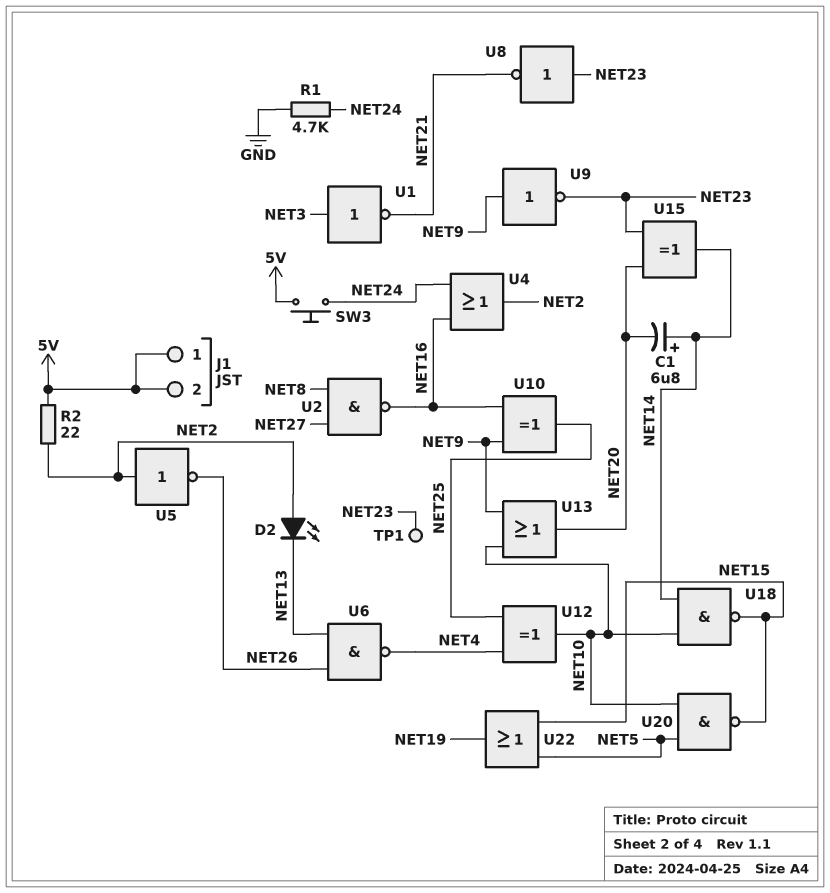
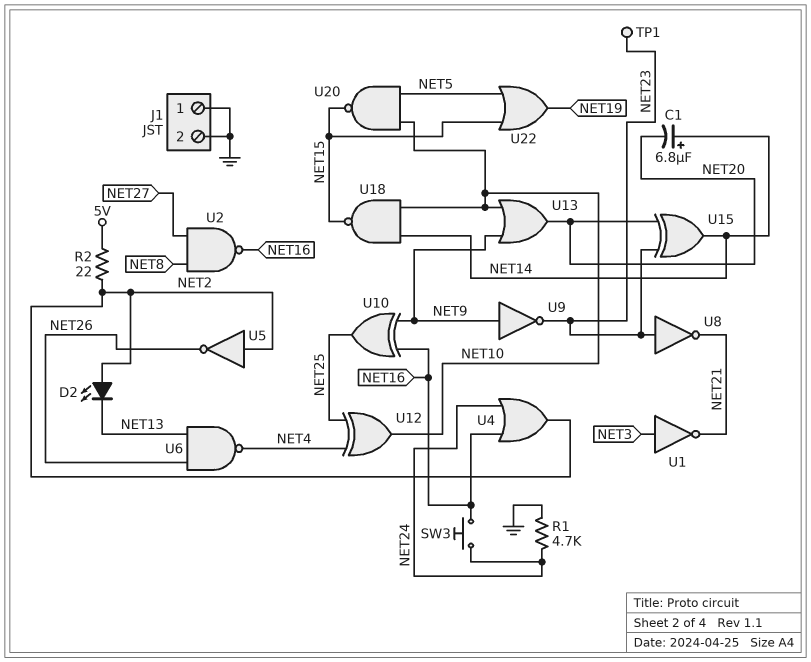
J1 pin 1: 5V -> GND
J1 pin 2: 5V -> GND
SW3: button (5V, NET24) -> button (NET16, NET24)

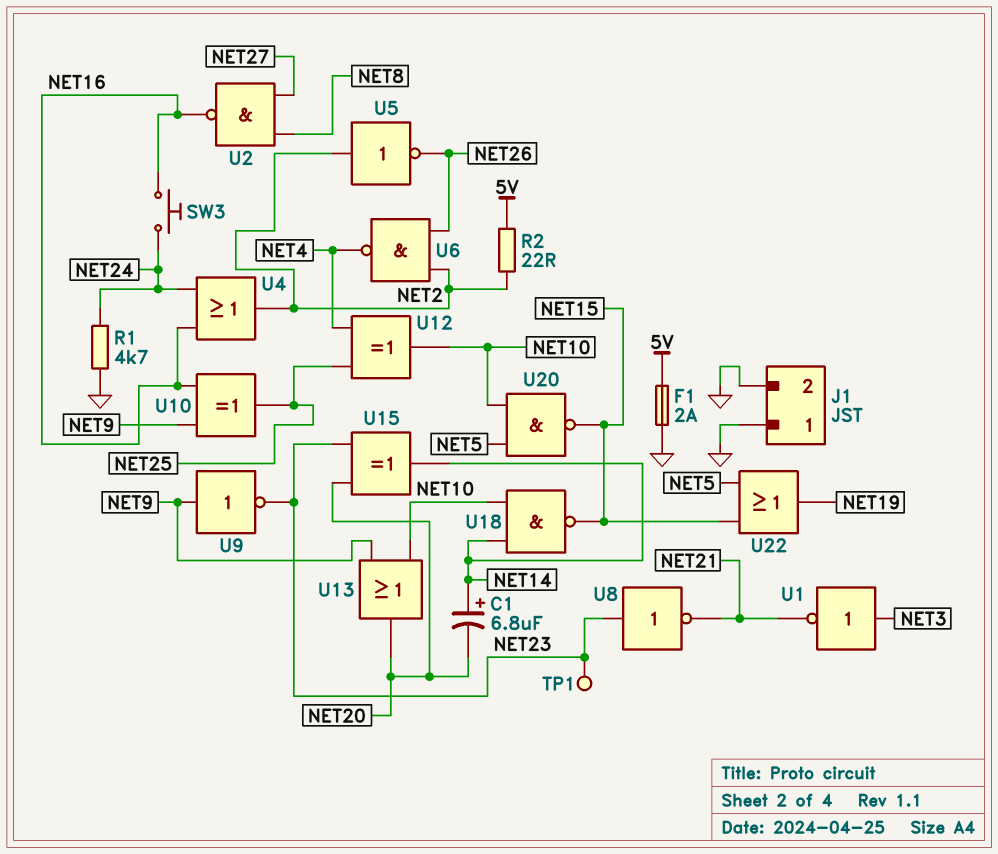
D2: LED (A NET2, K NET13) -> none
F1: none -> 2A (5V, GND)
U6: NAND (in NET13, in NET26, out NET4) -> NAND (in NET2, in NET26, out NET4)

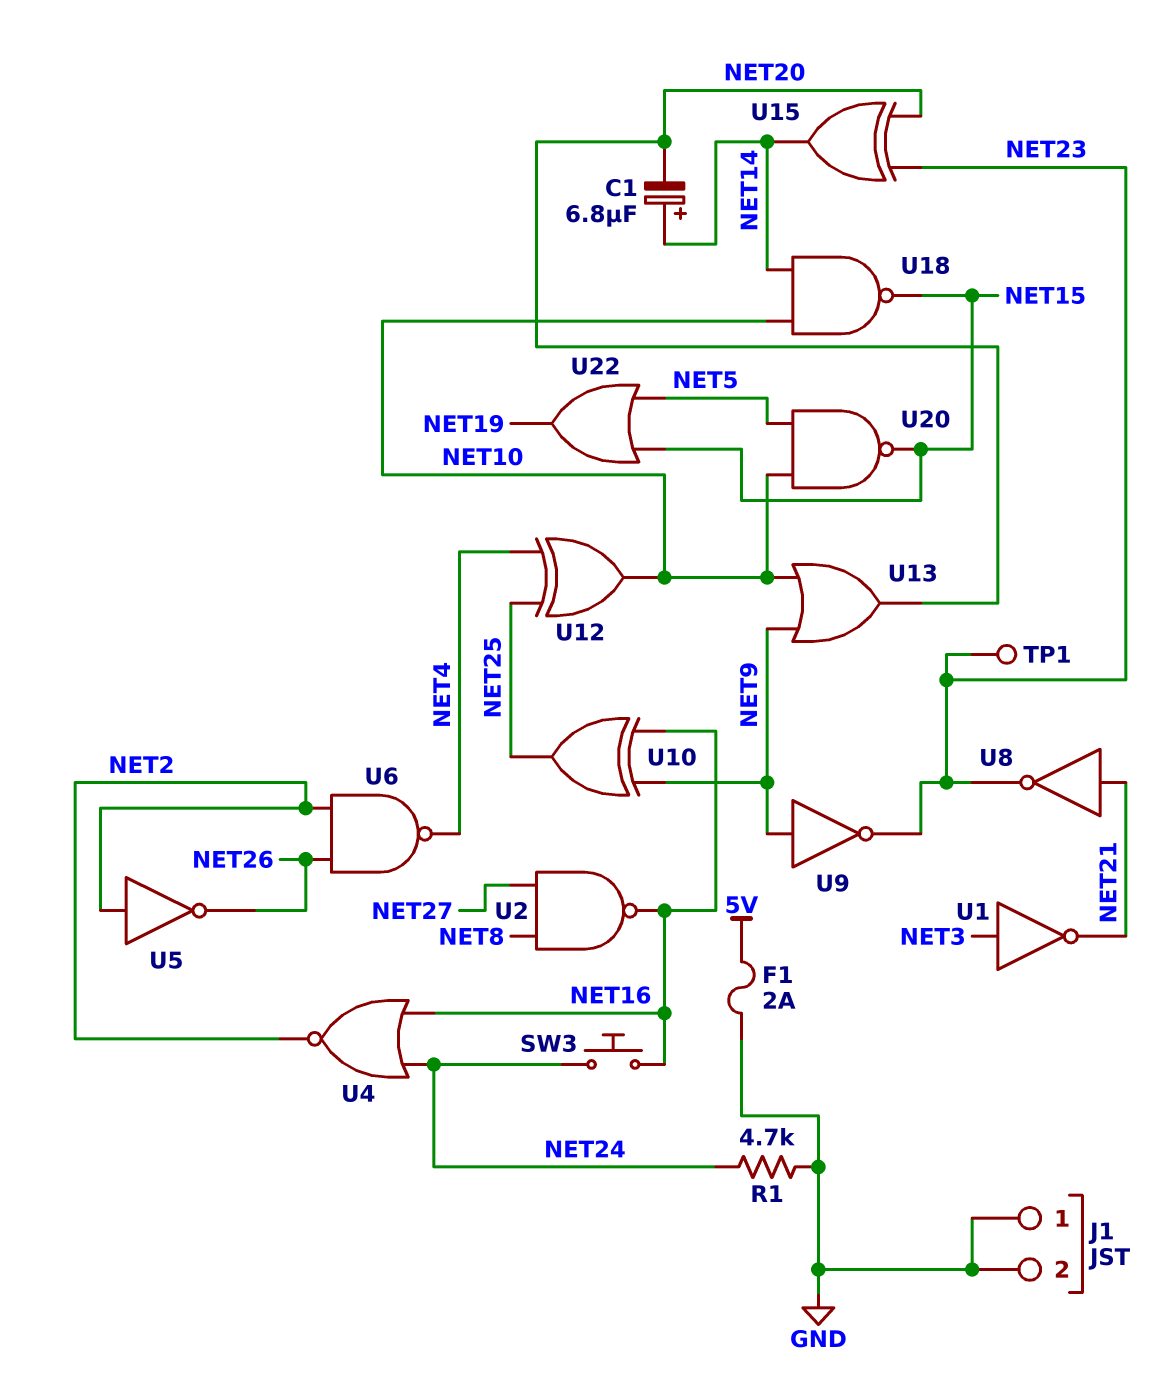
R2: 22 (5V, NET2) -> none
U4: OR (in NET16, in NET24, out NET2) -> NOR (in NET16, in NET24, out NET2)
U8: NOT (in NET23, out NET21) -> NOT (in NET21, out NET23)

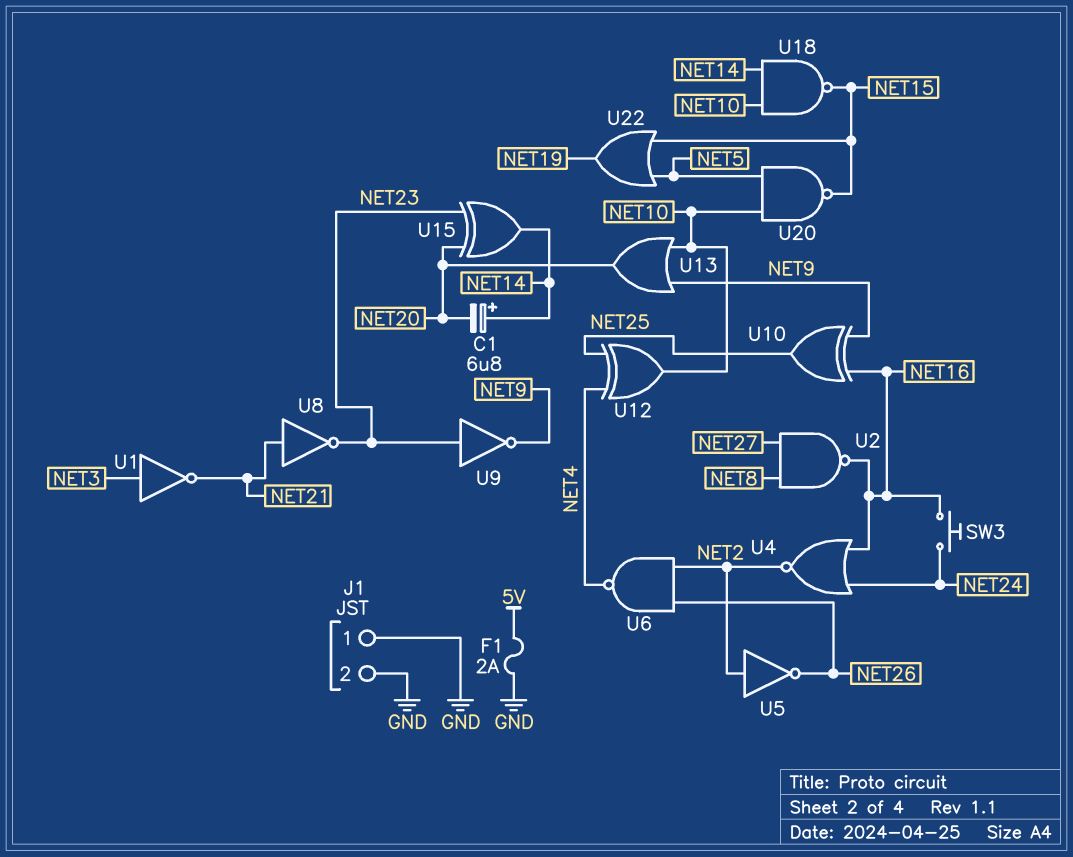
R1: 4.7k (GND, NET24) -> none
TP1: test point (NET23) -> none
U9: NOT (in NET9, out NET23) -> NOT (in NET23, out NET9)

